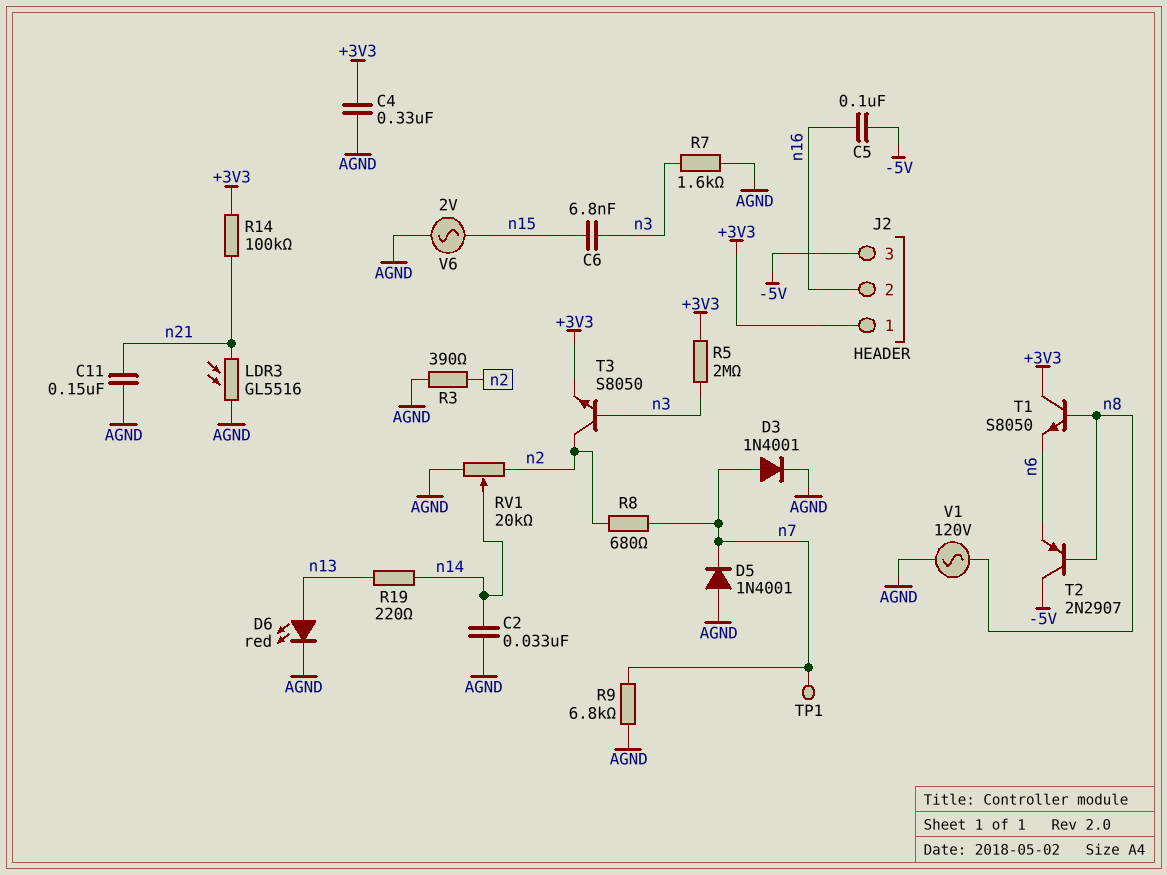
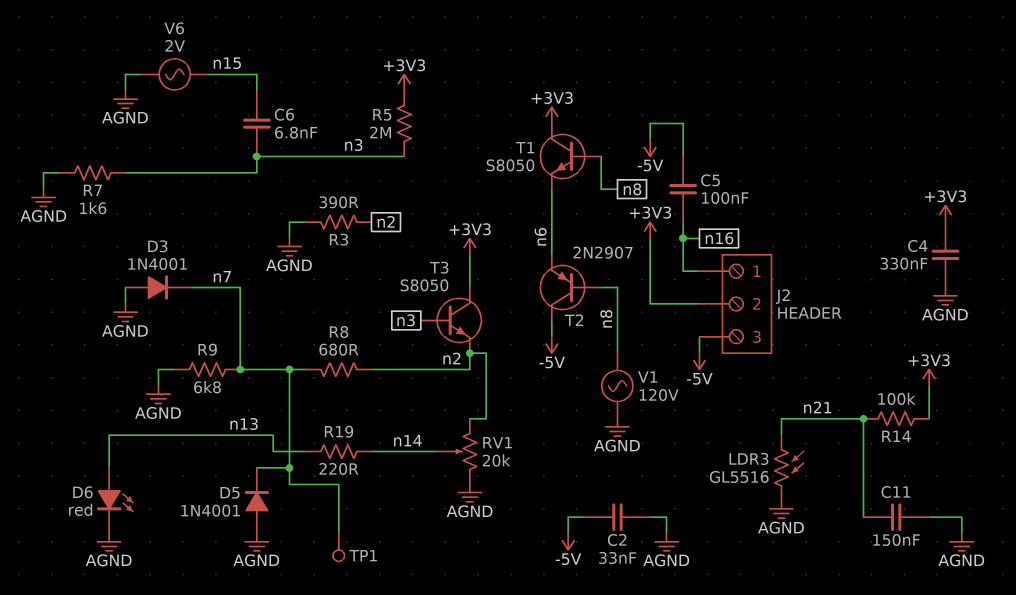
C2: 33nF (AGND, n14) -> 33nF (-5V, AGND)
D3: diode 1N4001 (A n7, K AGND) -> diode 1N4001 (A AGND, K n7)
J2 pin 1: +3V3 -> n16
J2 pin 2: n16 -> +3V3
T3: NPN S8050 (B n3, C n2, E +3V3) -> NPN S8050 (B n3, C +3V3, E n2)

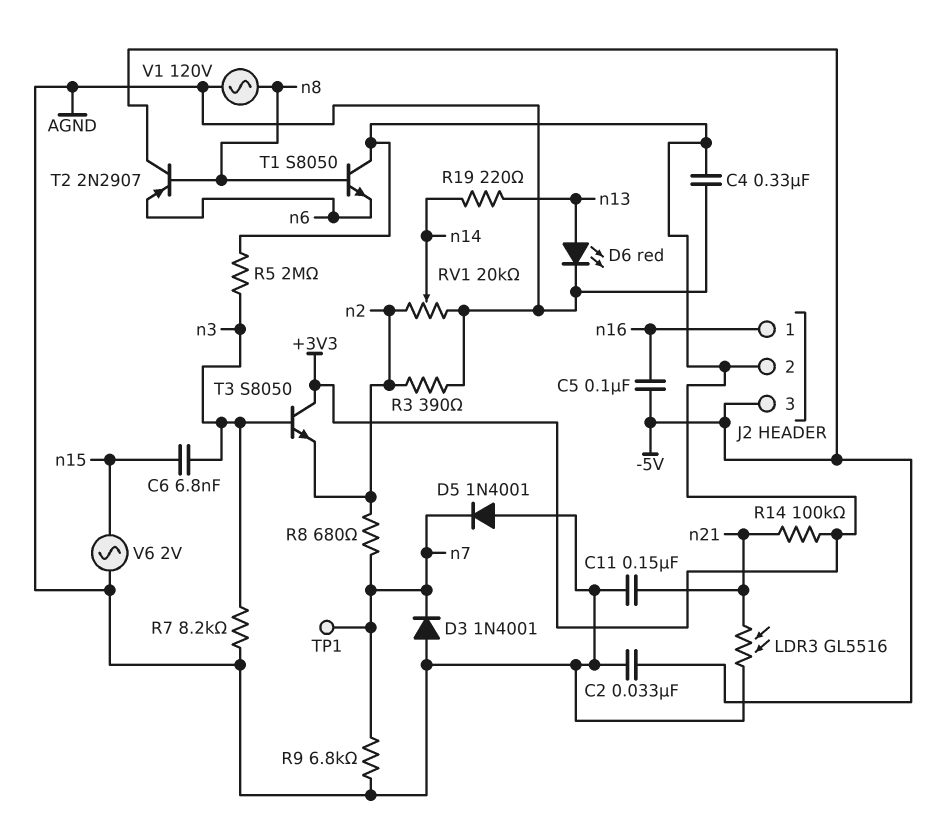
R7: 1.6k (AGND, n3) -> 8.2k (AGND, n3)

